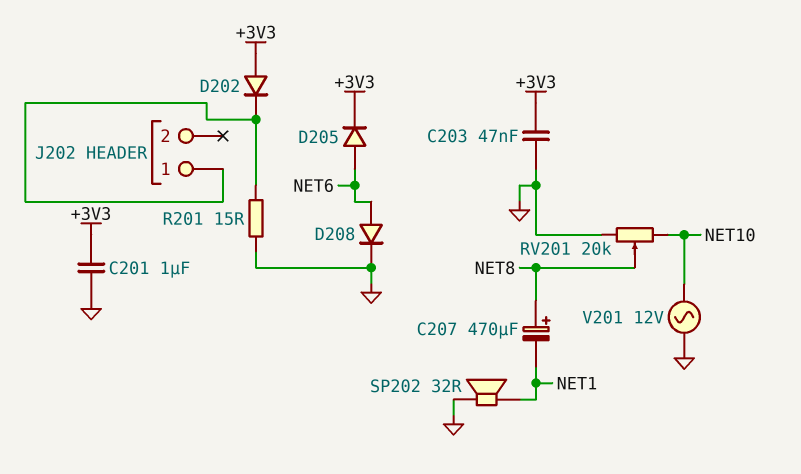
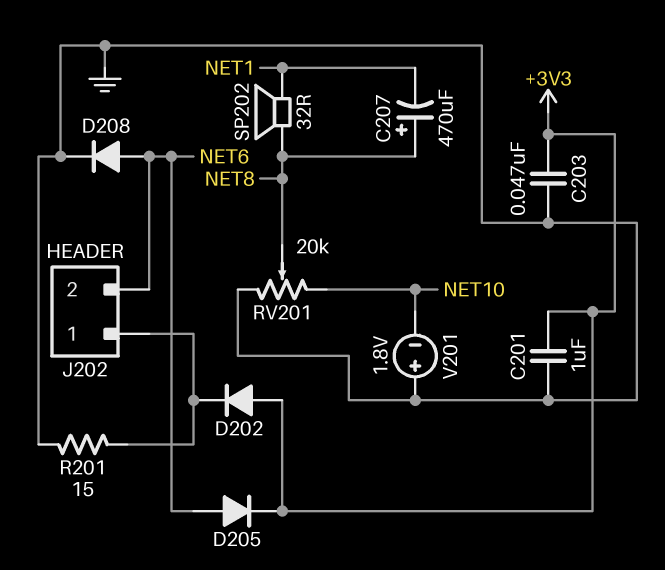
J202 pin 2: none -> NET6
SP202: speaker 32R (GND, NET1) -> speaker 32R (NET1, NET8)
V201: AC 12V (GND, NET10) -> 1.8V (plus GND, minus NET10)

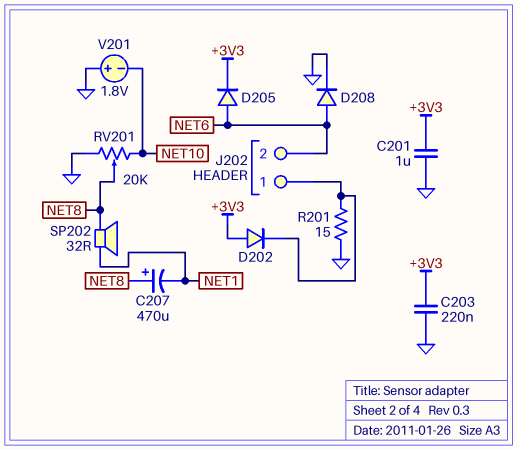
C203: 47nF (+3V3, GND) -> 220nF (+3V3, GND)

